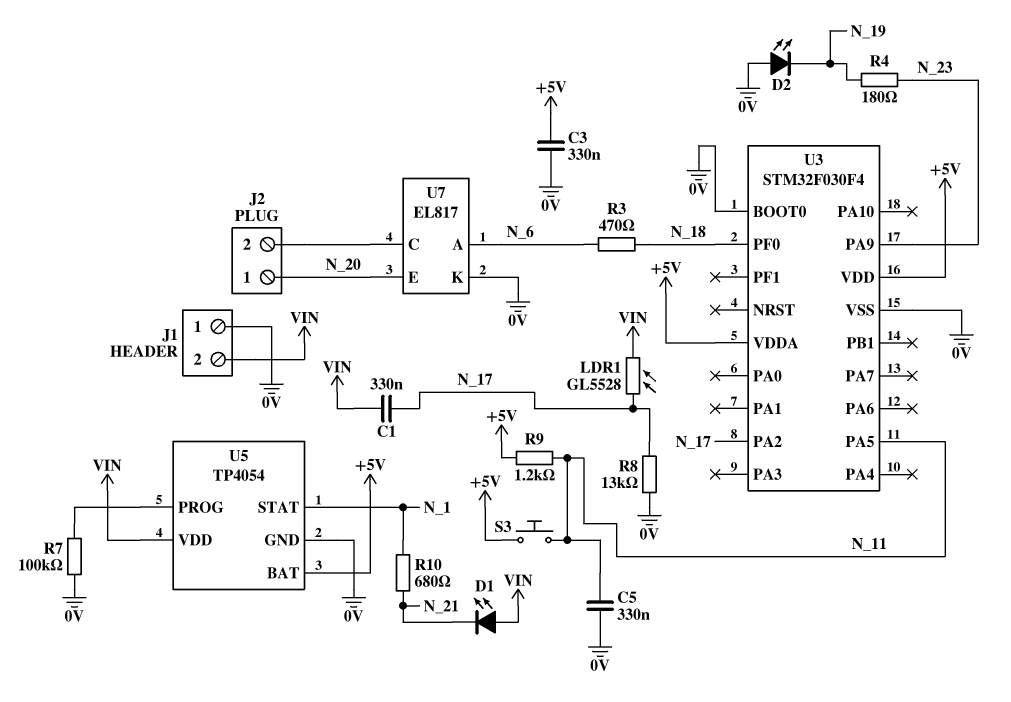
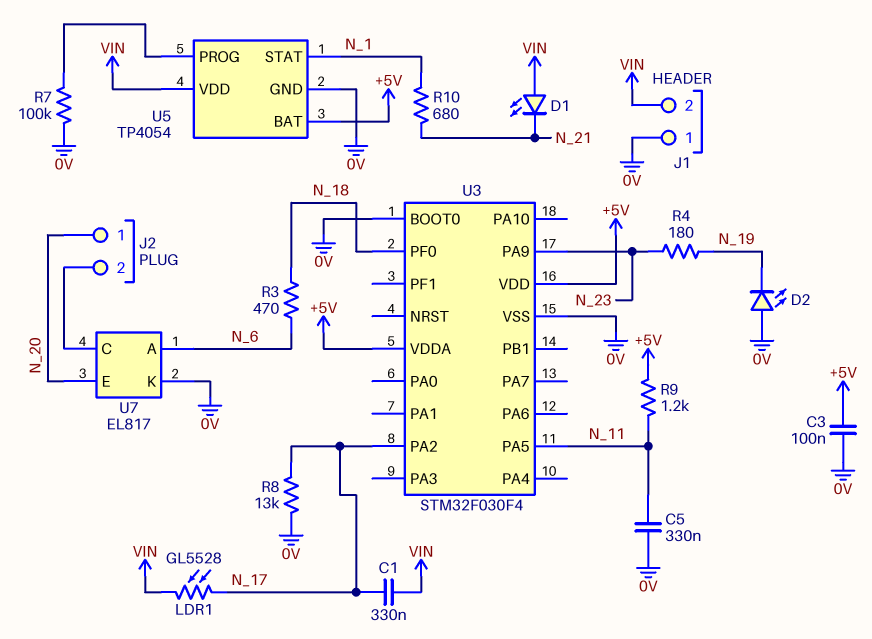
C3: 330nF (+5V, 0V) -> 100nF (+5V, 0V)
S3: button (+5V, N_11) -> none

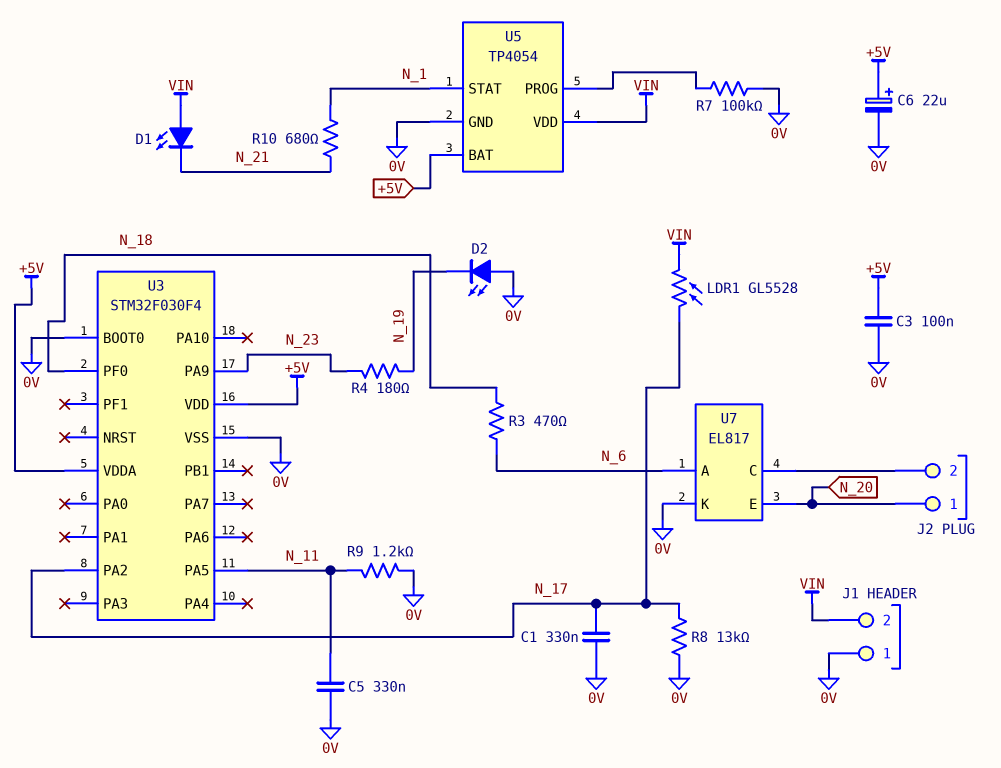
C1: 330nF (N_17, VIN) -> 330nF (0V, N_17)
C6: none -> 22uF (plus +5V, minus 0V)
R9: 1.2k (+5V, N_11) -> 1.2k (0V, N_11)

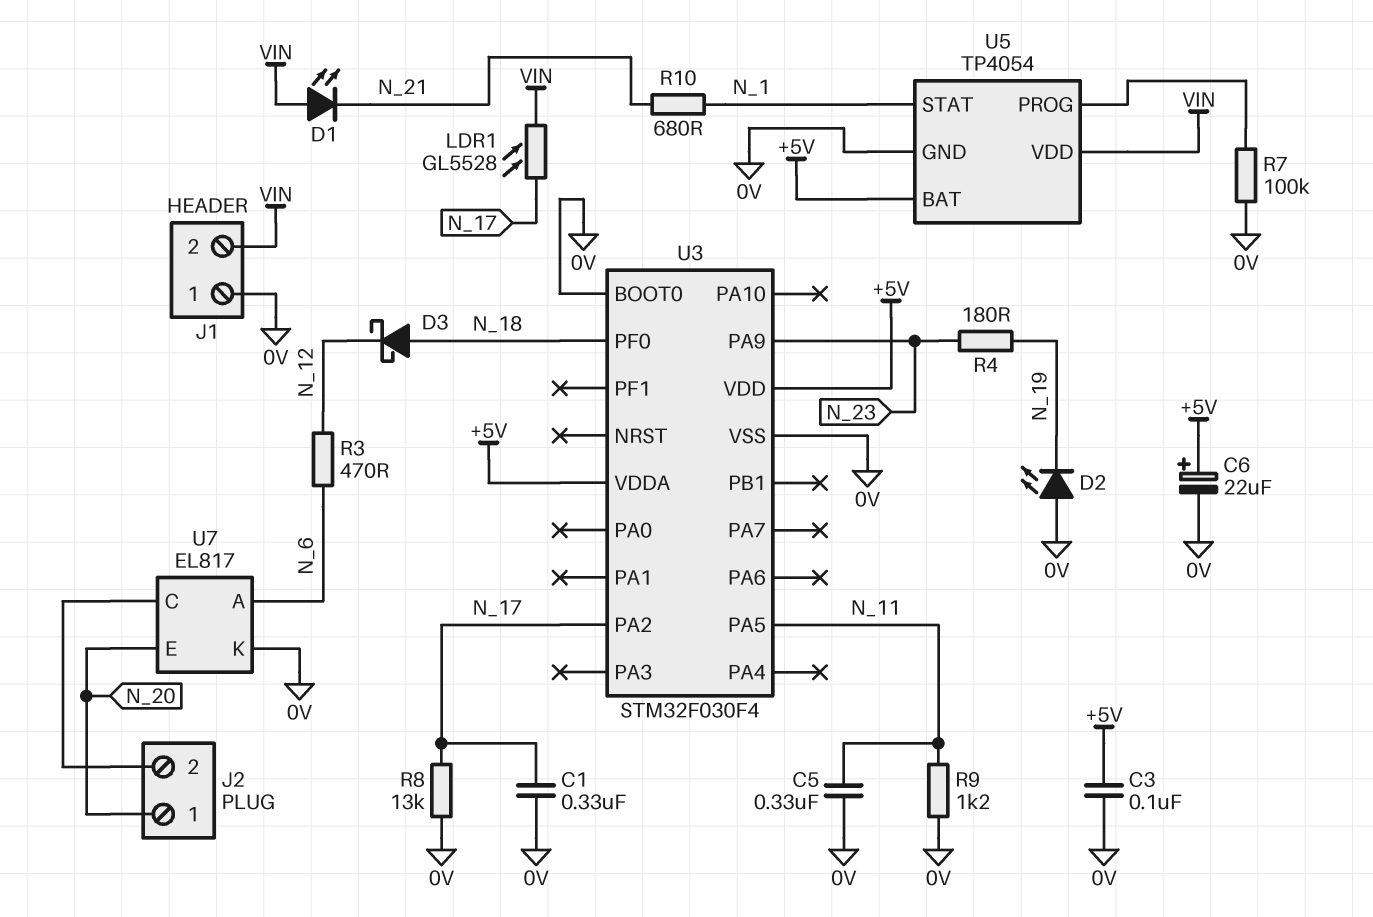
D3: none -> schottky (A N_18, K N_12)
R3: 470 (N_6, N_18) -> 470 (N_6, N_12)

